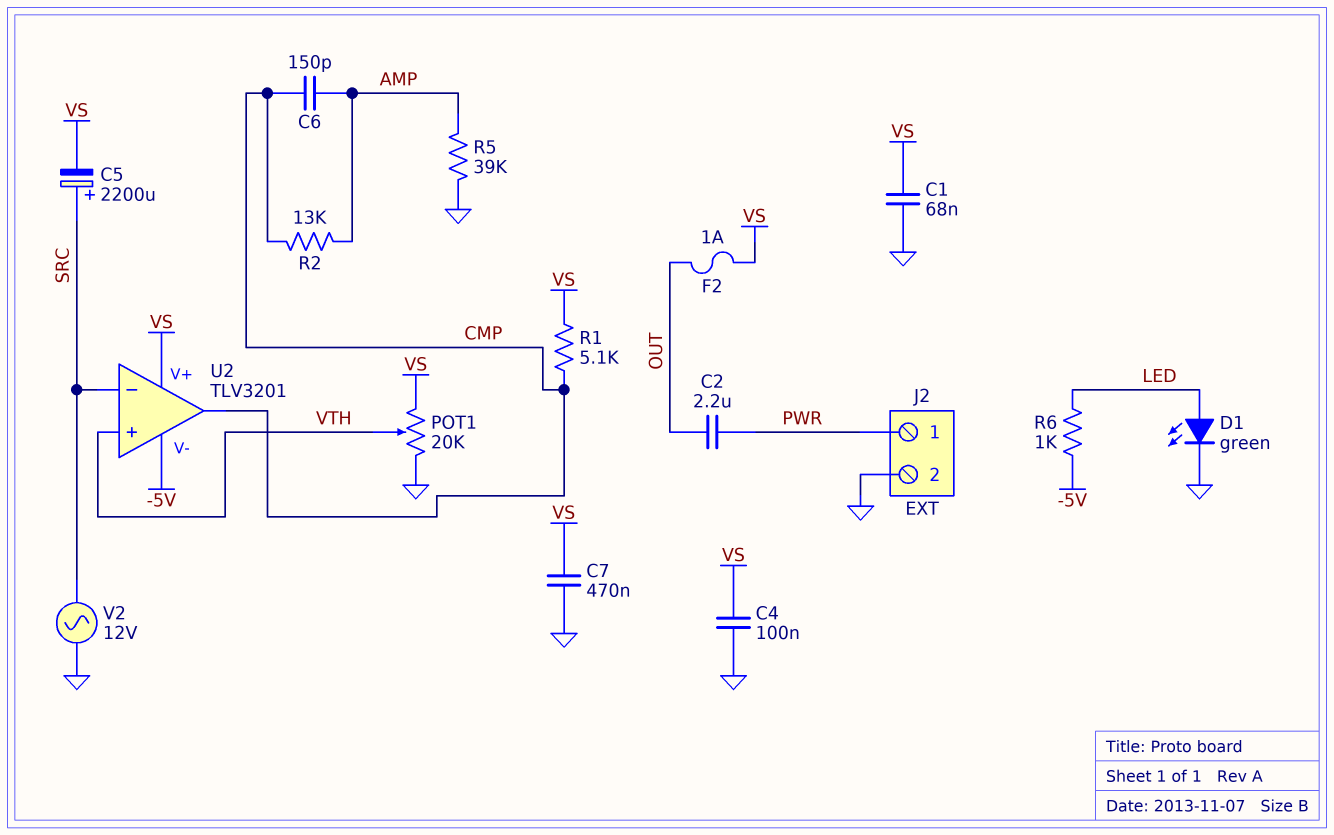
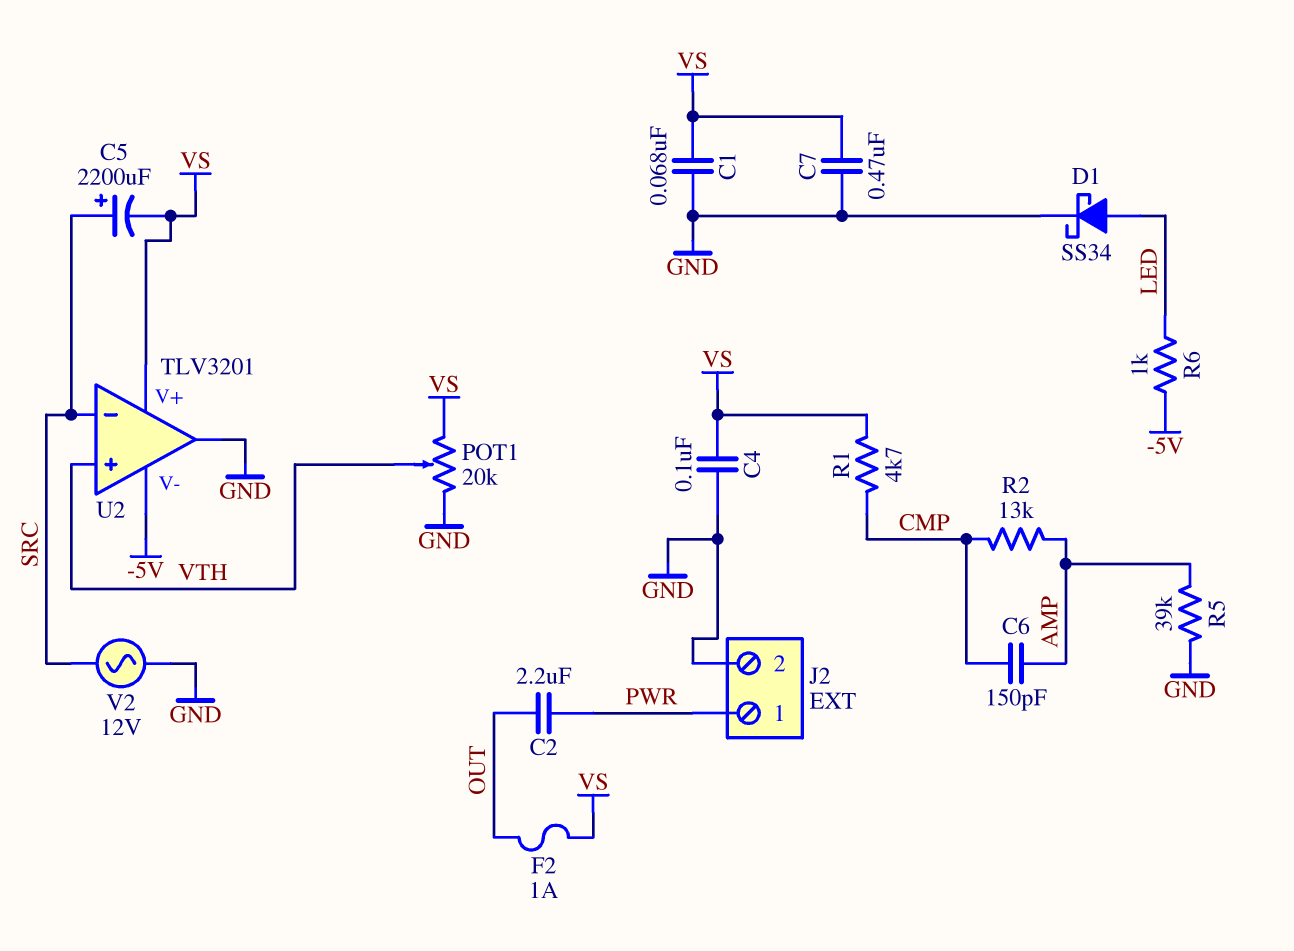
D1: LED green (A LED, K GND) -> schottky SS34 (A LED, K GND)
R1: 5.1k (CMP, VS) -> 4.7k (CMP, VS)
U2 pin out: CMP -> GND

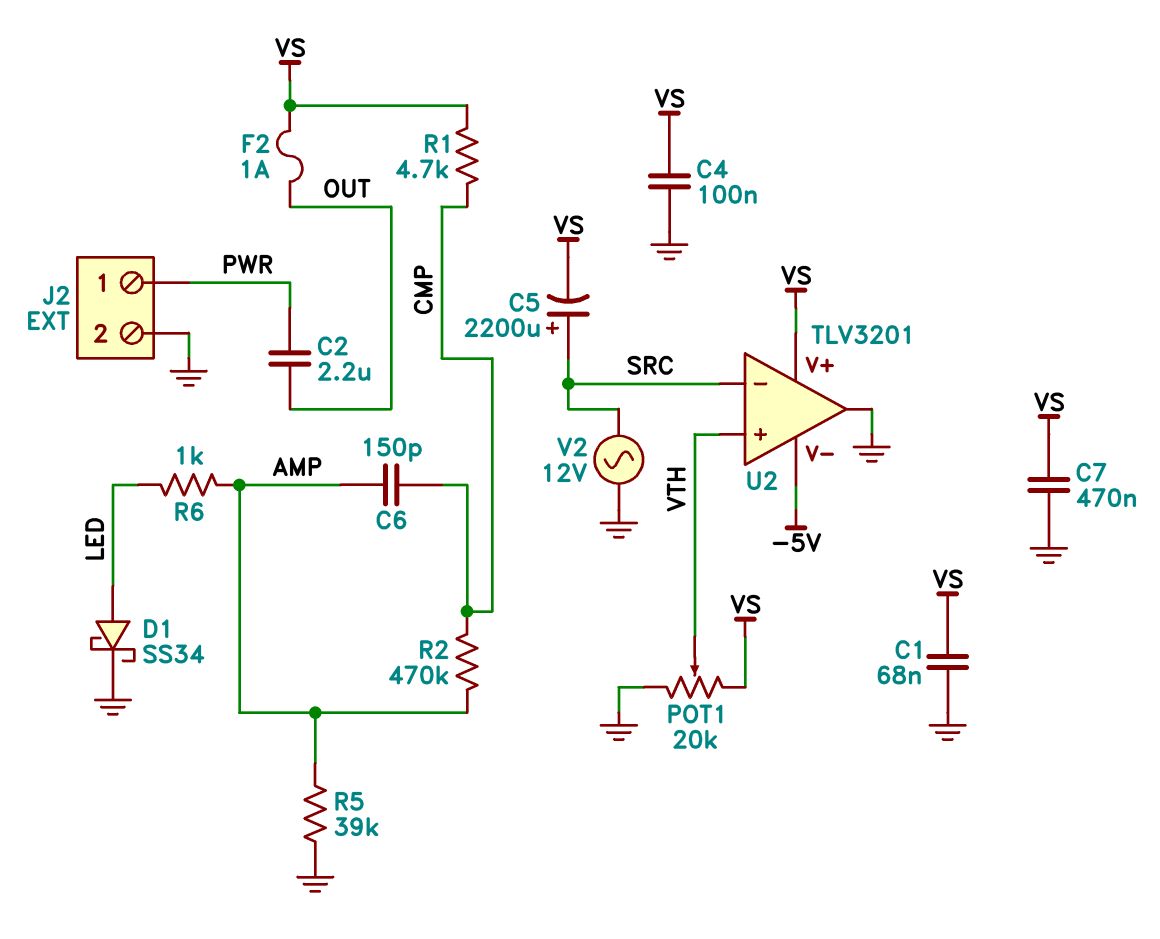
R2: 13k (AMP, CMP) -> 470k (AMP, CMP)
R6: 1k (-5V, LED) -> 1k (AMP, LED)

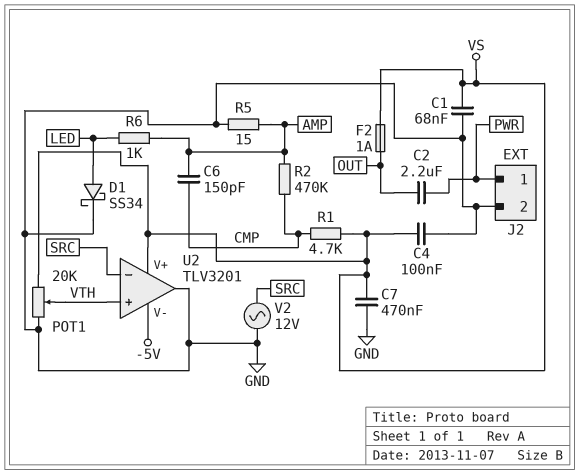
C5: 2200uF (plus SRC, minus VS) -> none
R5: 39k (AMP, GND) -> 15 (AMP, GND)

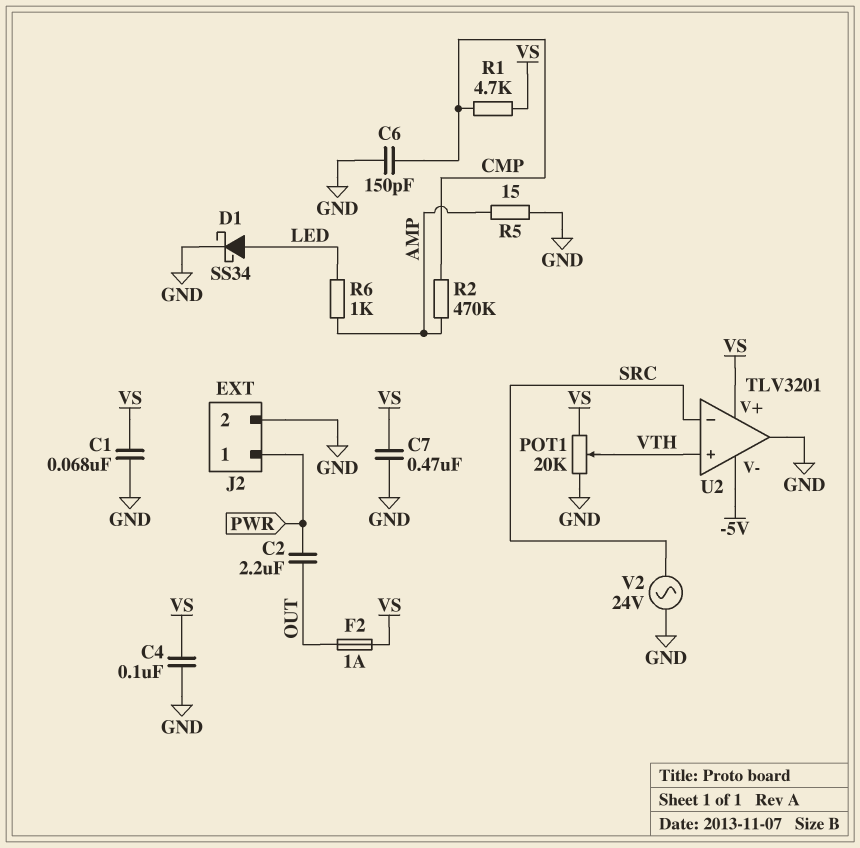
C6: 150pF (AMP, CMP) -> 150pF (CMP, GND)
V2: AC 12V (GND, SRC) -> AC 24V (GND, SRC)

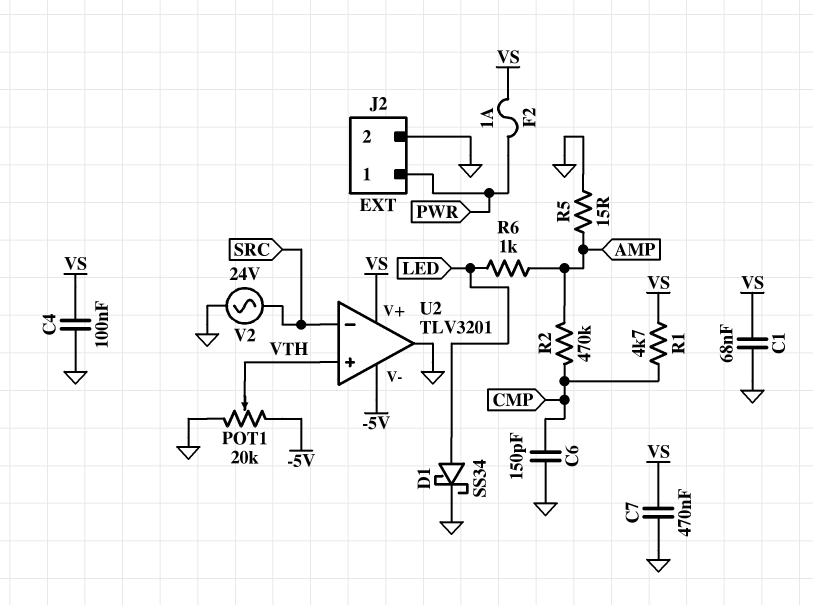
C2: 2.2uF (OUT, PWR) -> none
F2: 1A (OUT, VS) -> 1A (PWR, VS)
POT1: 20k (GND, VS, wiper VTH) -> 20k (-5V, GND, wiper VTH)

